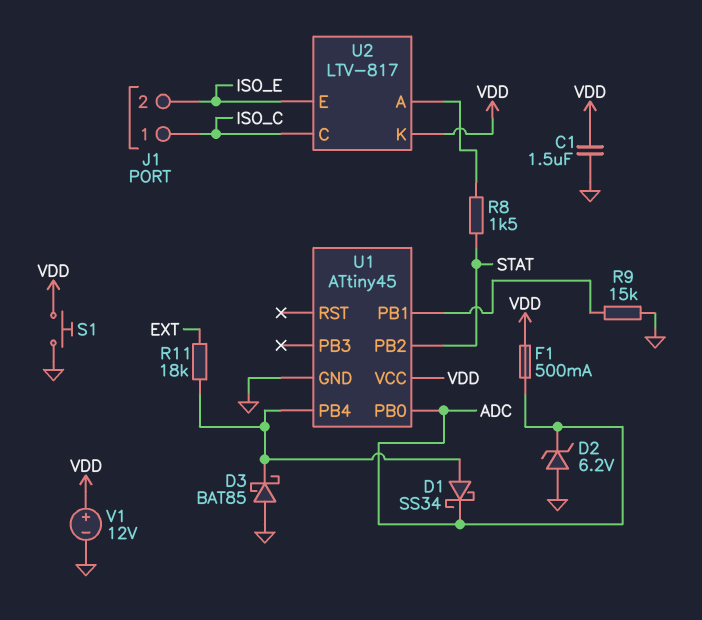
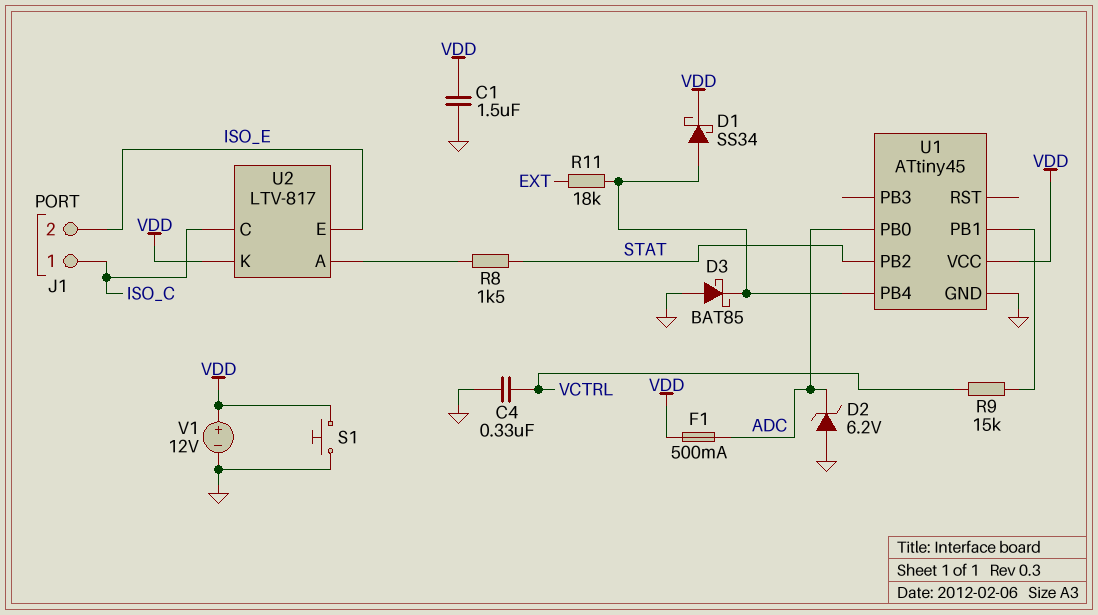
C4: none -> 330nF (GND, VCTRL)
D1: schottky SS34 (A U1/PB4, K ADC) -> schottky SS34 (A U1/PB4, K VDD)
R9: 15k (GND, U1/PB1) -> 15k (U1/PB1, VCTRL)

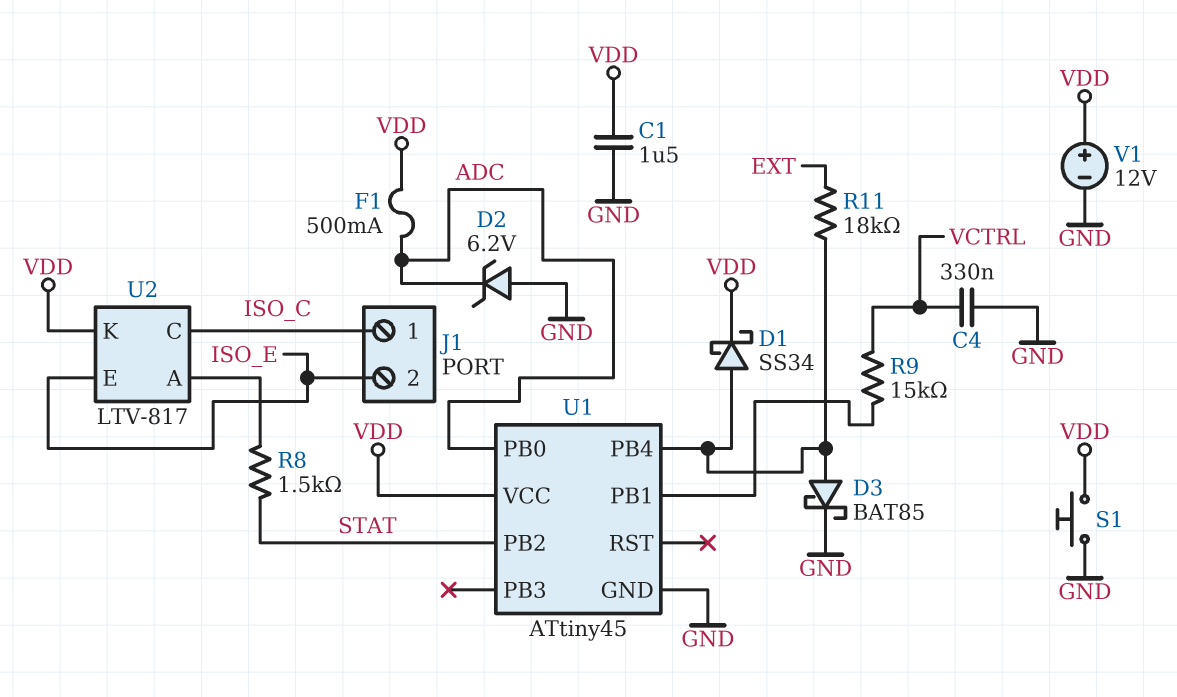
D3: schottky BAT85 (A GND, K U1/PB4) -> schottky BAT85 (A U1/PB4, K GND)

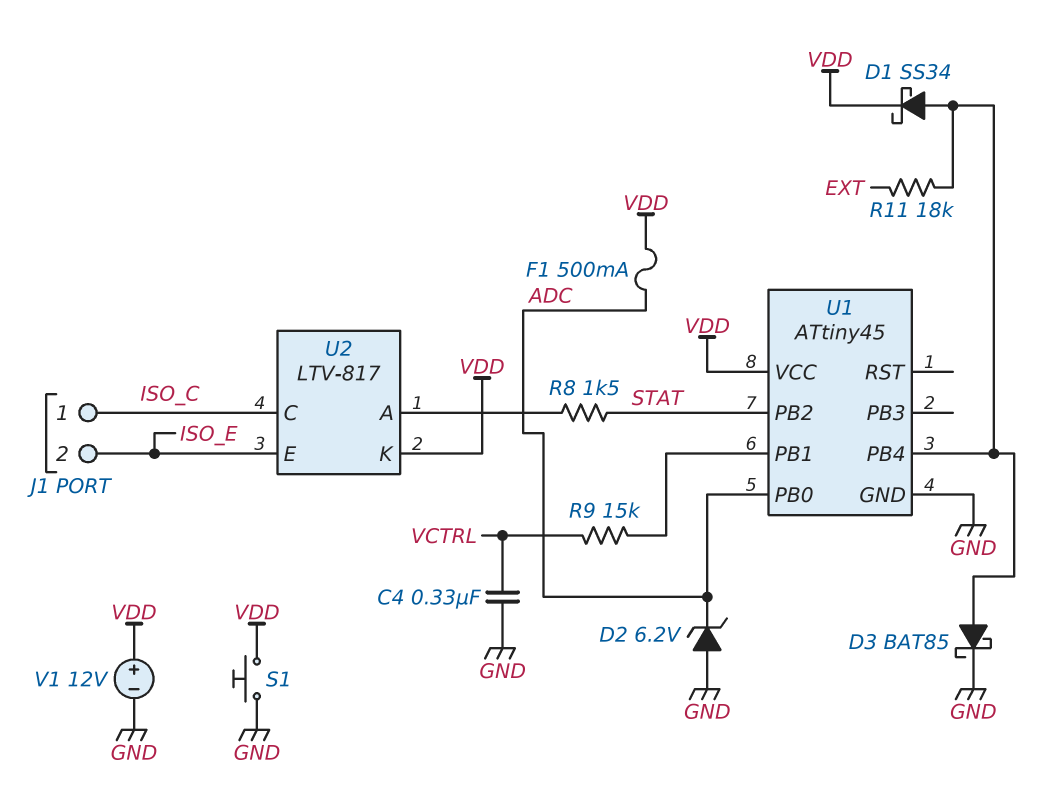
C1: 1.5uF (GND, VDD) -> none

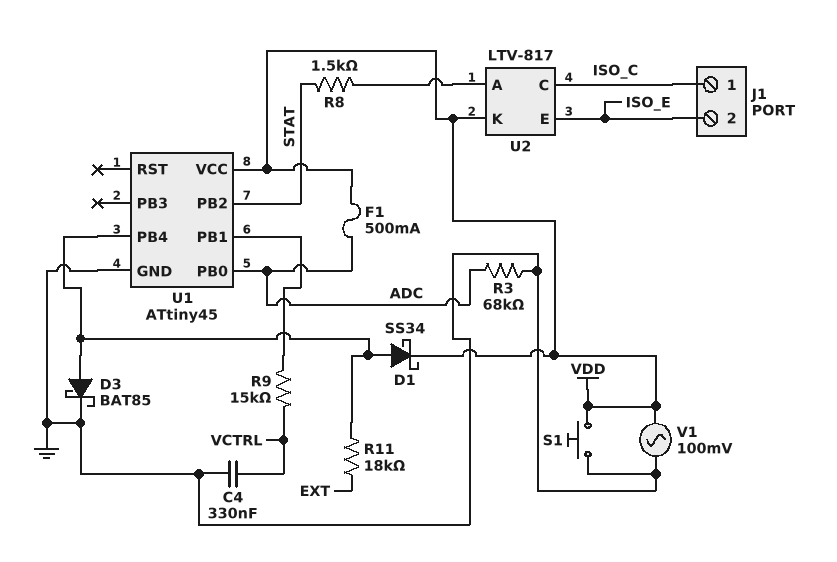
D2: zener 6.2V (A GND, K ADC) -> none
R3: none -> 68k (ADC, GND)
V1: 12V (plus VDD, minus GND) -> AC 100mV (GND, VDD)

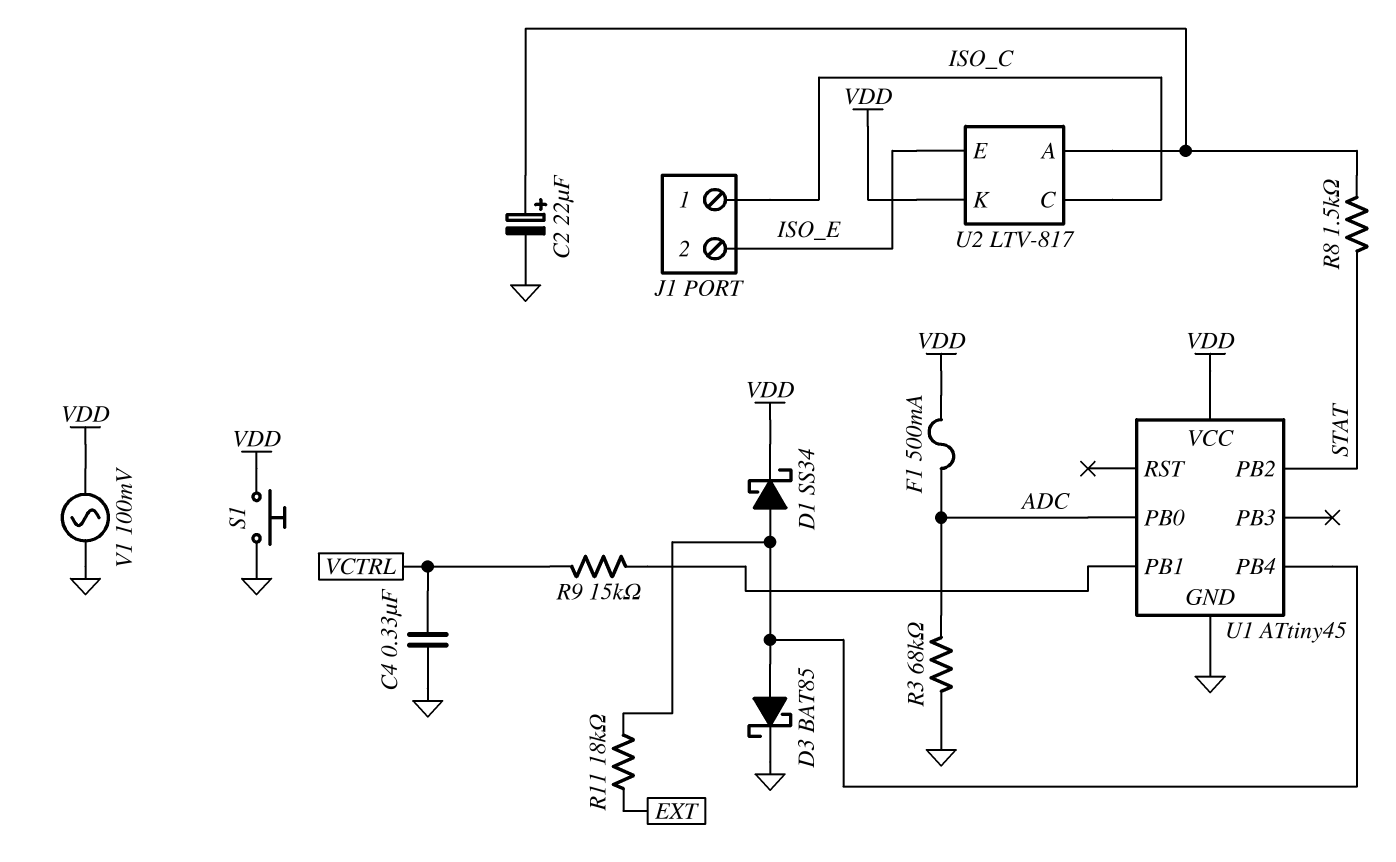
C2: none -> 22uF (plus U2/A, minus GND)

